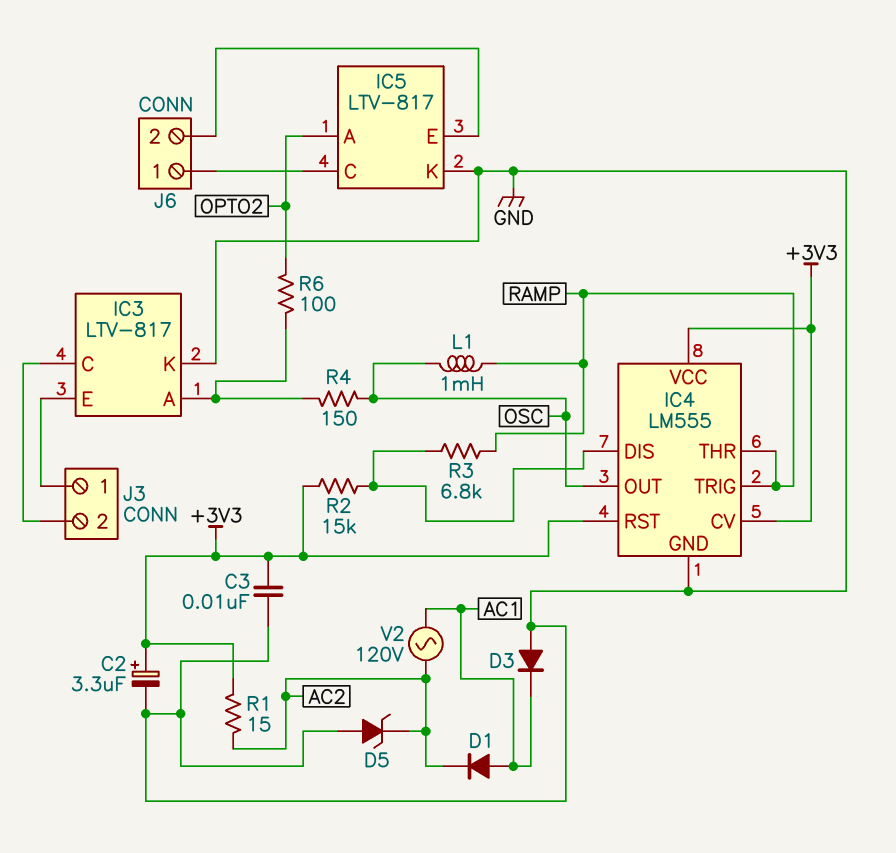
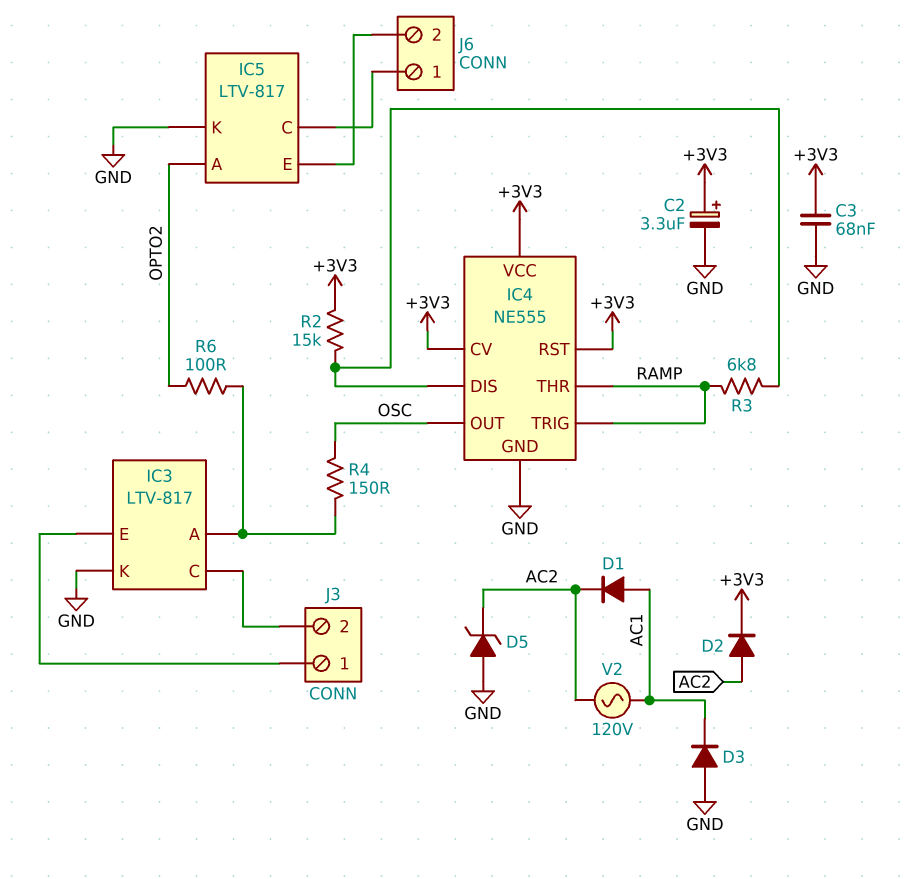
C3: 10nF (+3V3, GND) -> 68nF (+3V3, GND)
D2: none -> diode (A AC2, K +3V3)
IC4: LM555 -> NE555
L1: 1mH (OSC, RAMP) -> none
R1: 15 (+3V3, AC2) -> none

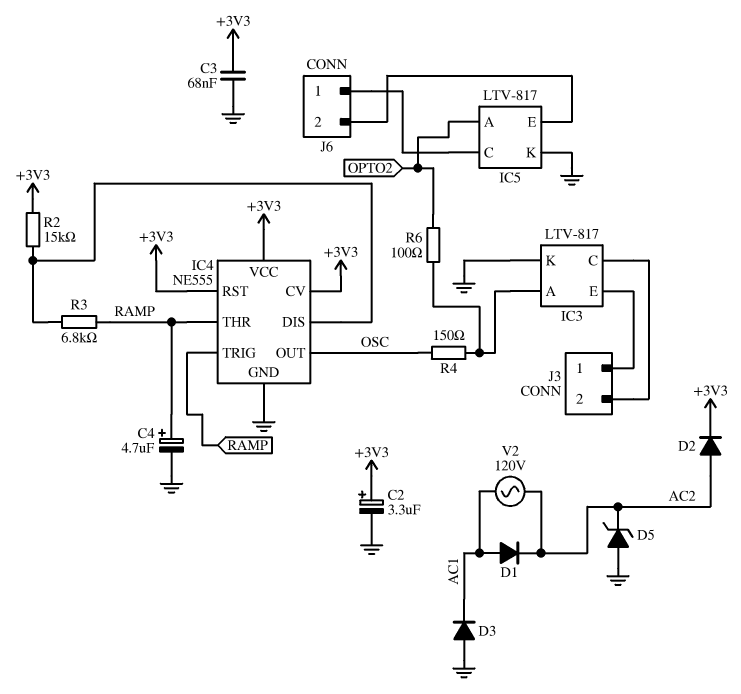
C4: none -> 4.7uF (plus RAMP, minus GND)

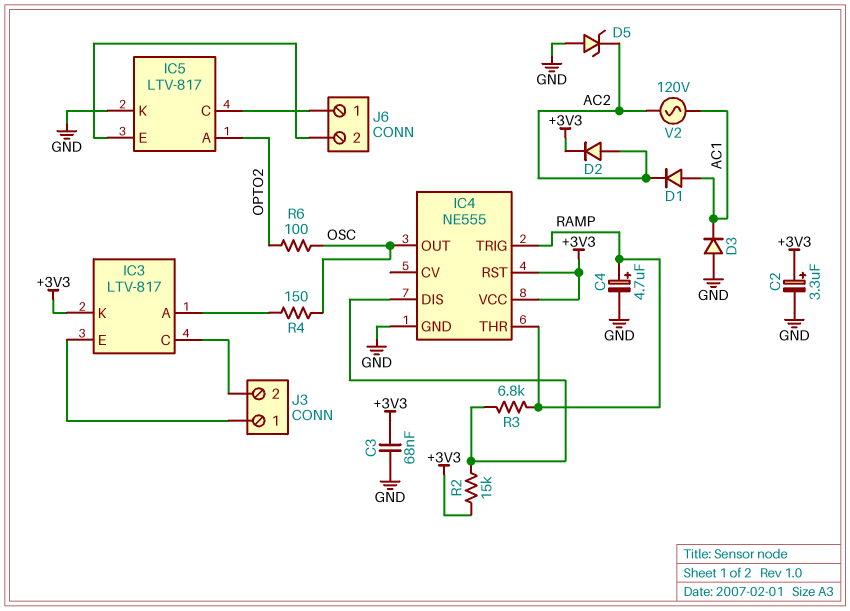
IC3 pin K: GND -> +3V3
IC4 pin CV: +3V3 -> none
R6: 100 (IC3/A, OPTO2) -> 100 (OPTO2, OSC)

